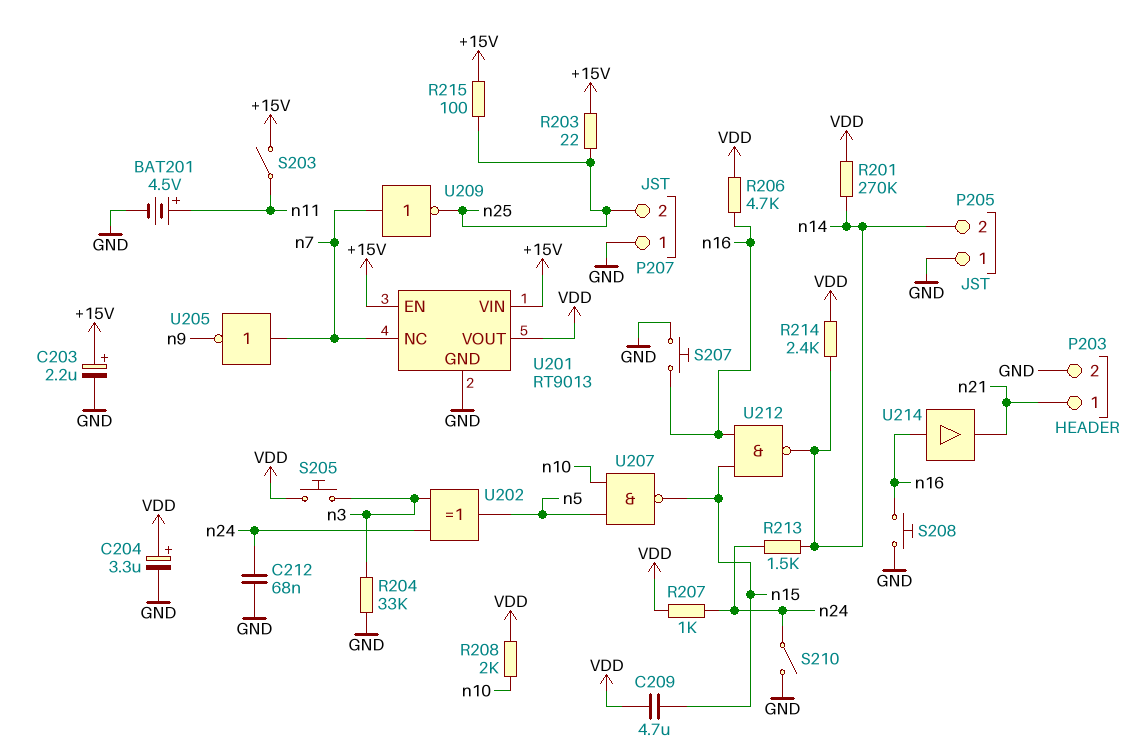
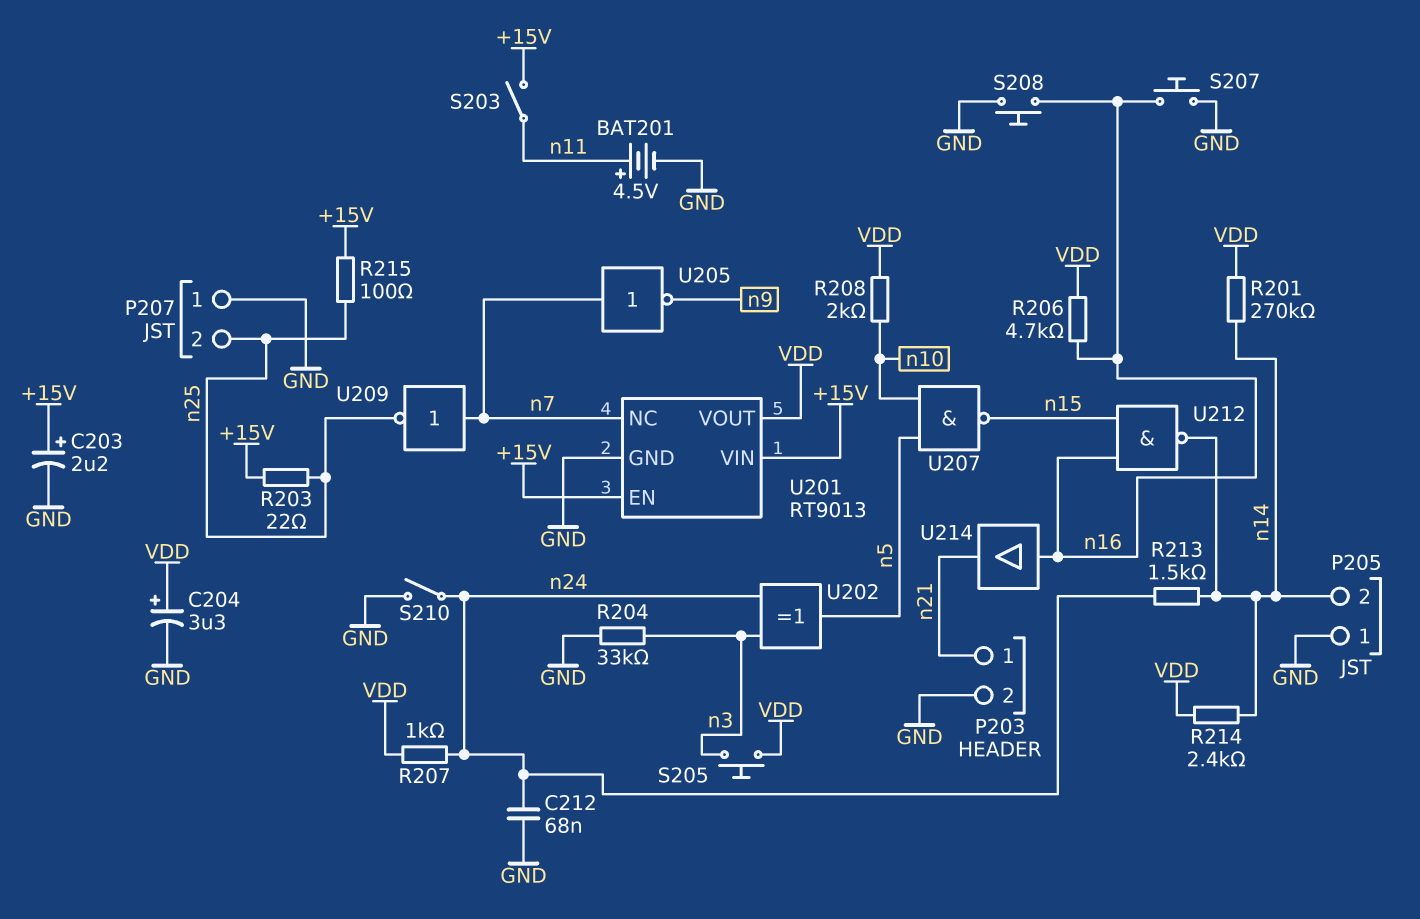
C209: 4.7uF (VDD, n15) -> none

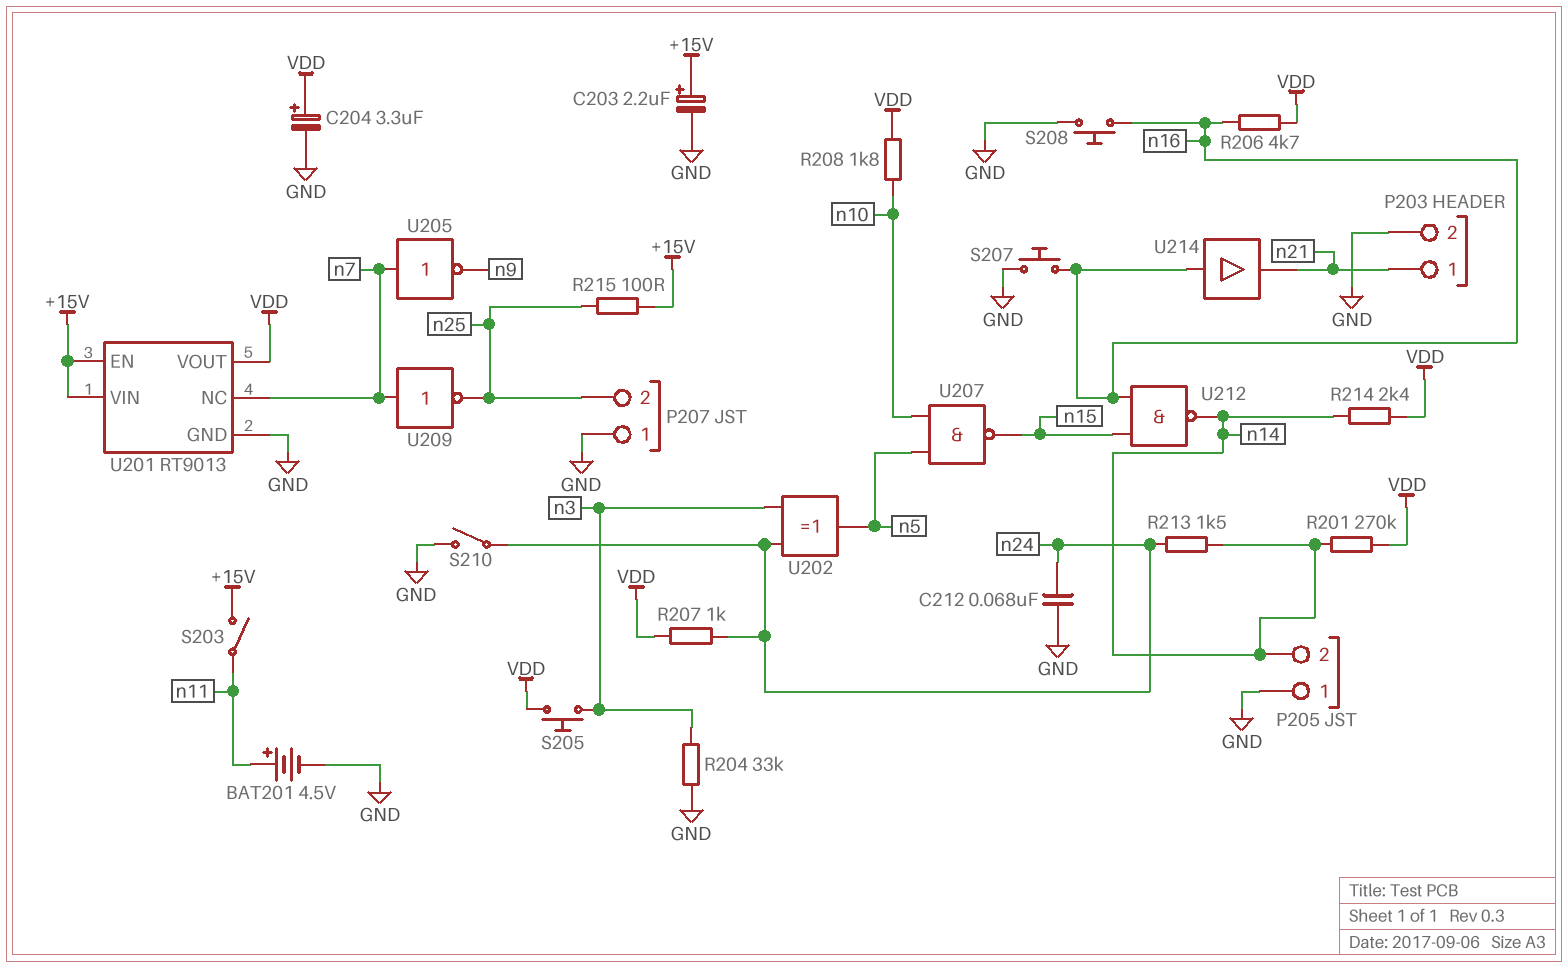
R203: 22 (+15V, n25) -> none
R208: 2k (VDD, n10) -> 1.8k (VDD, n10)

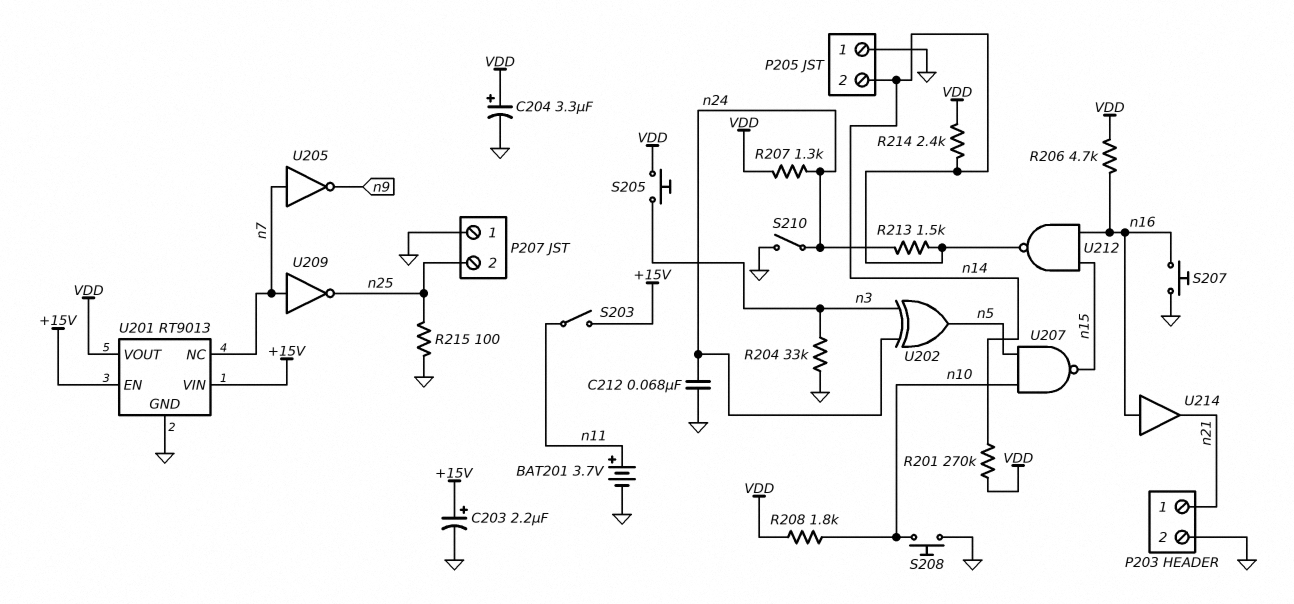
BAT201: 4.5V (plus n11, minus GND) -> 3.7V (plus n11, minus GND)
R207: 1k (VDD, n24) -> 1.3k (VDD, n24)
R215: 100 (+15V, n25) -> 100 (GND, n25)
S208: button (GND, n16) -> button (GND, n10)

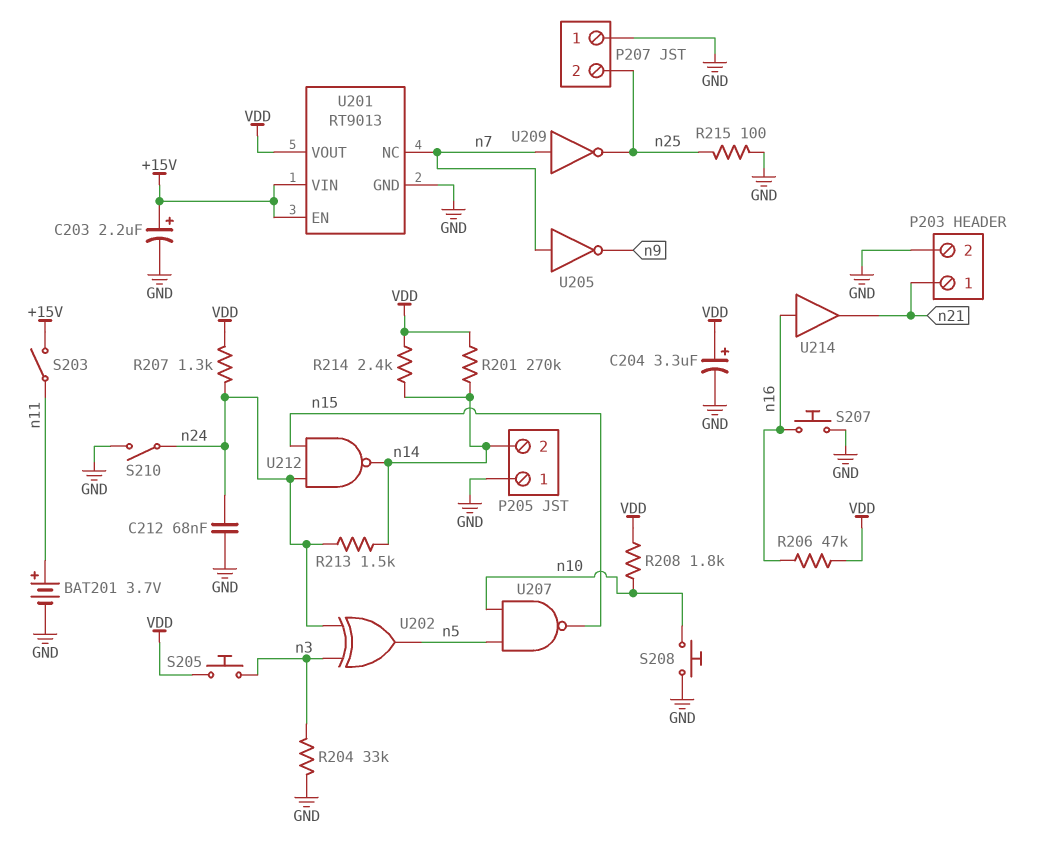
R206: 4.7k (VDD, n16) -> 47k (VDD, n16)
U212: NAND (in n15, in n16, out n14) -> NAND (in n15, in n24, out n14)

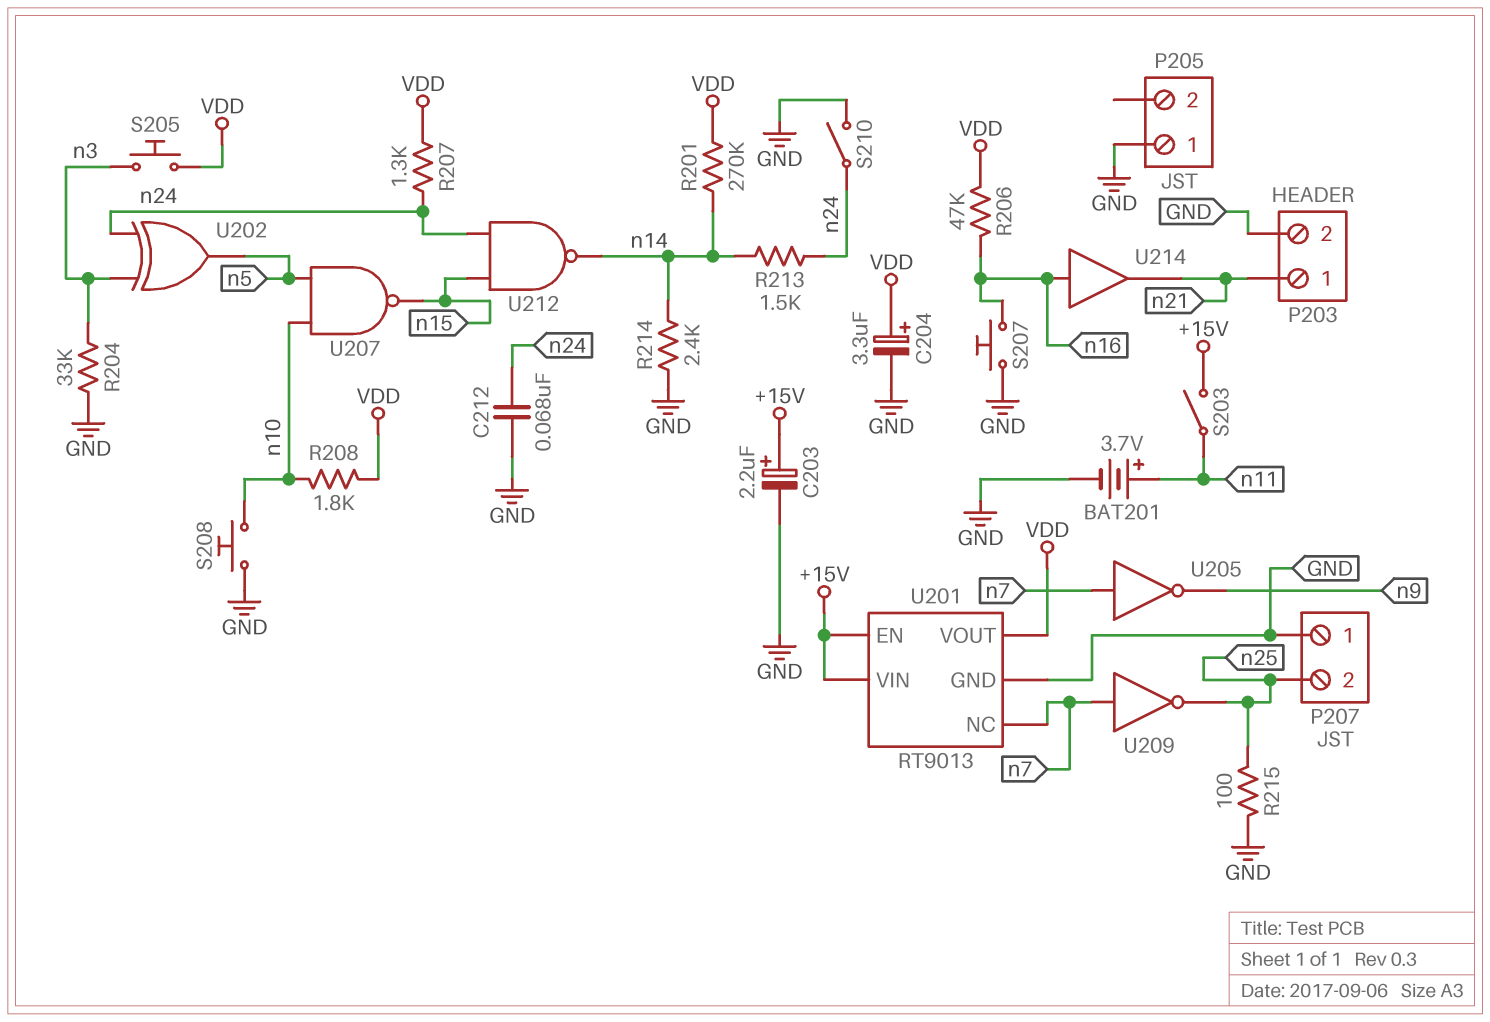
P205 pin 2: n14 -> none
R214: 2.4k (VDD, n14) -> 2.4k (GND, n14)

